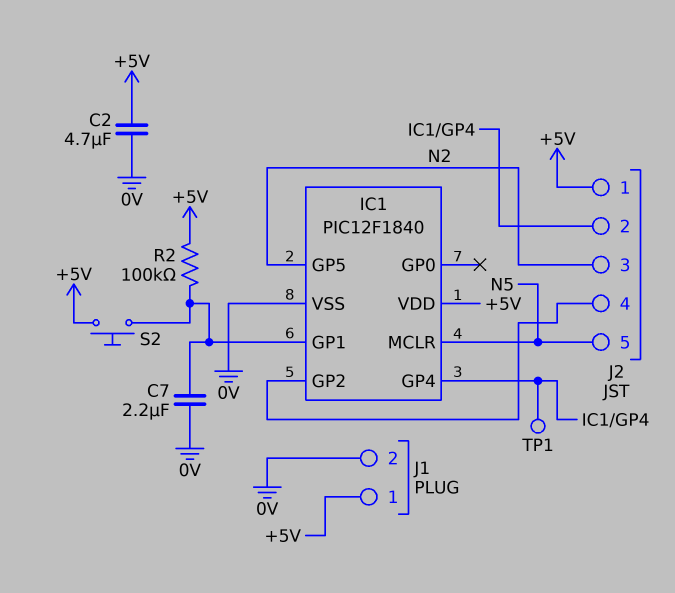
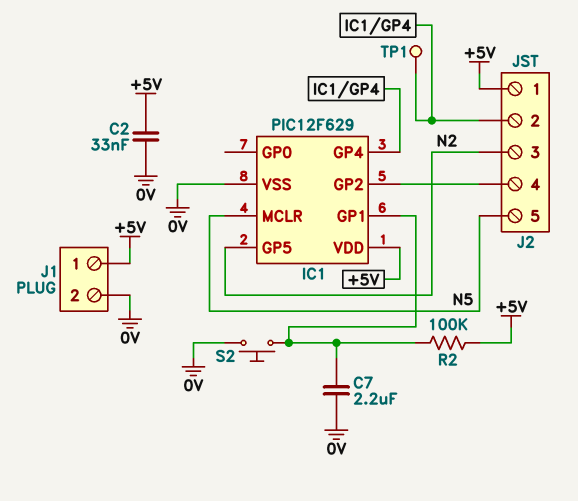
C2: 4.7uF (+5V, 0V) -> 33nF (+5V, 0V)
IC1: PIC12F1840 -> PIC12F629
S2: button (+5V, IC1/GP1) -> button (0V, IC1/GP1)

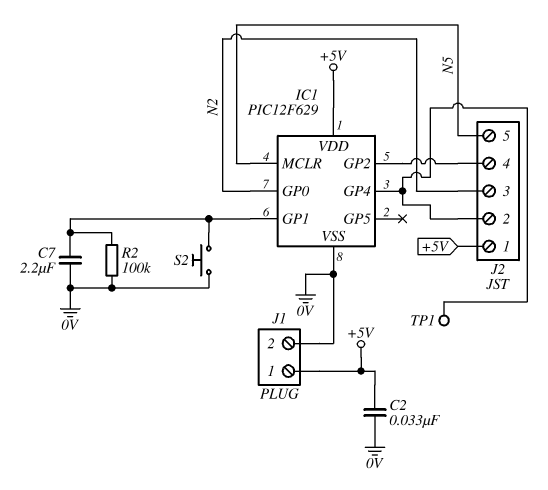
IC1 pin GP0: none -> N2
IC1 pin GP5: N2 -> none
R2: 100k (+5V, IC1/GP1) -> 100k (0V, IC1/GP1)

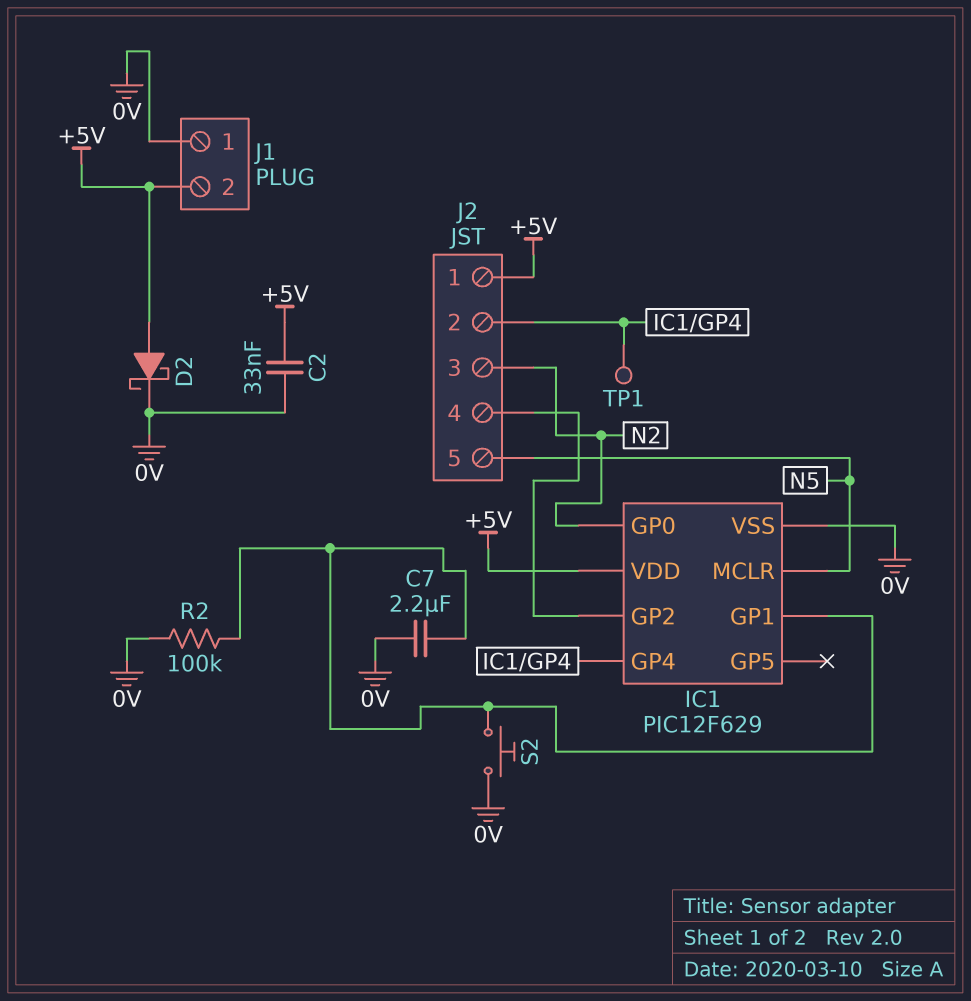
D2: none -> schottky (A +5V, K 0V)
J1 pin 1: +5V -> 0V
J1 pin 2: 0V -> +5V

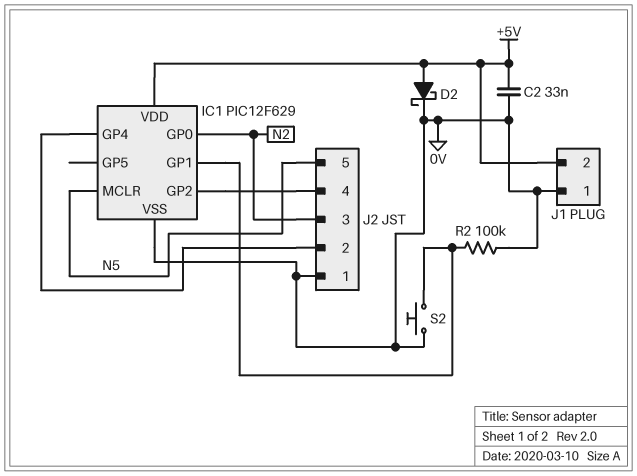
C7: 2.2uF (0V, IC1/GP1) -> none
J2 pin 1: +5V -> 0V
TP1: test point (IC1/GP4) -> none

